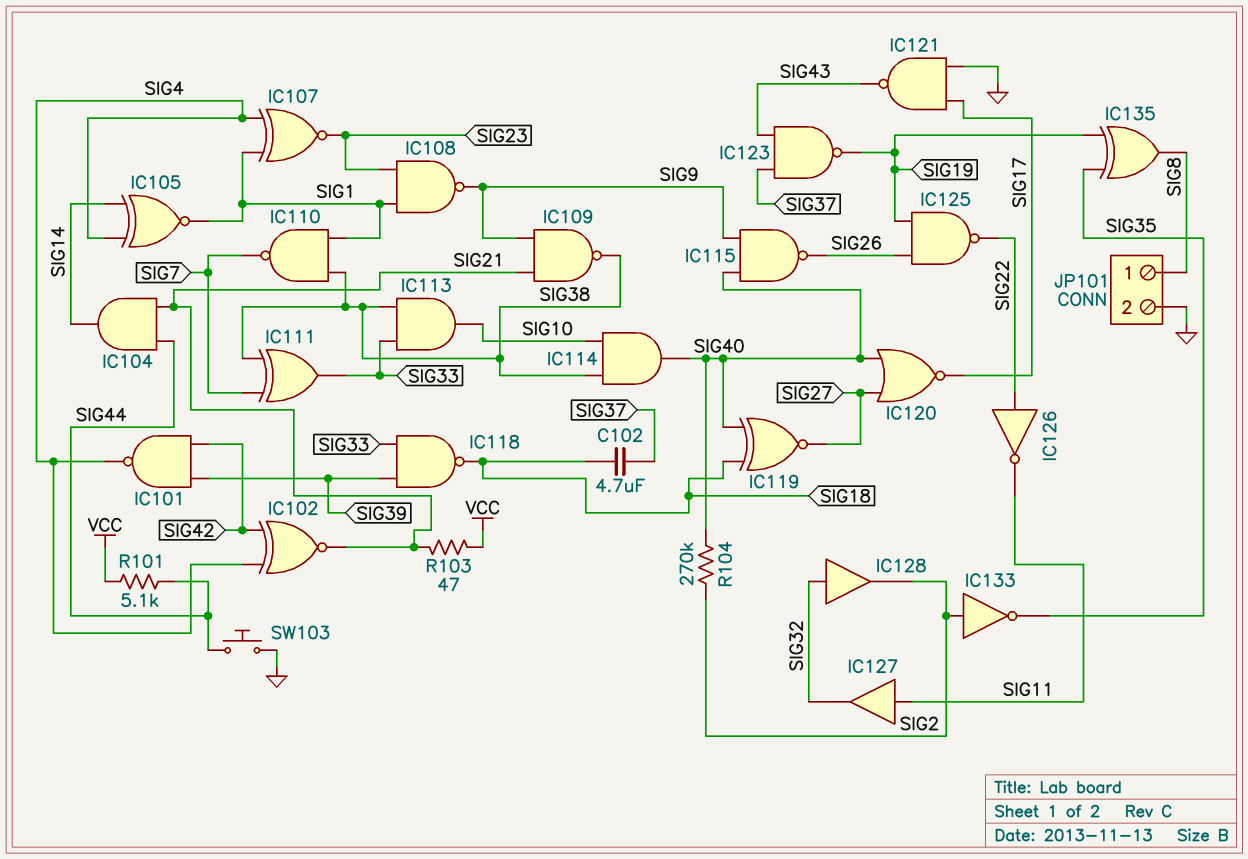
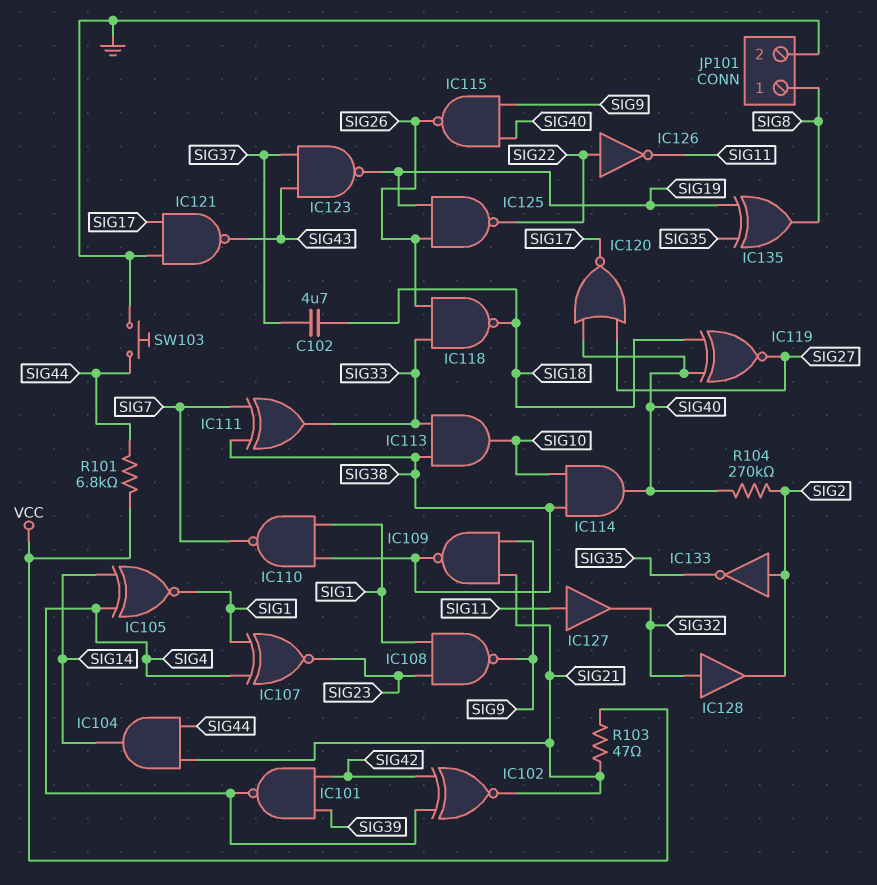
IC118: NAND (in SIG33, in SIG39, out SIG18) -> NAND (in SIG26, in SIG33, out SIG18)
R101: 5.1k (SIG44, VCC) -> 6.8k (SIG44, VCC)

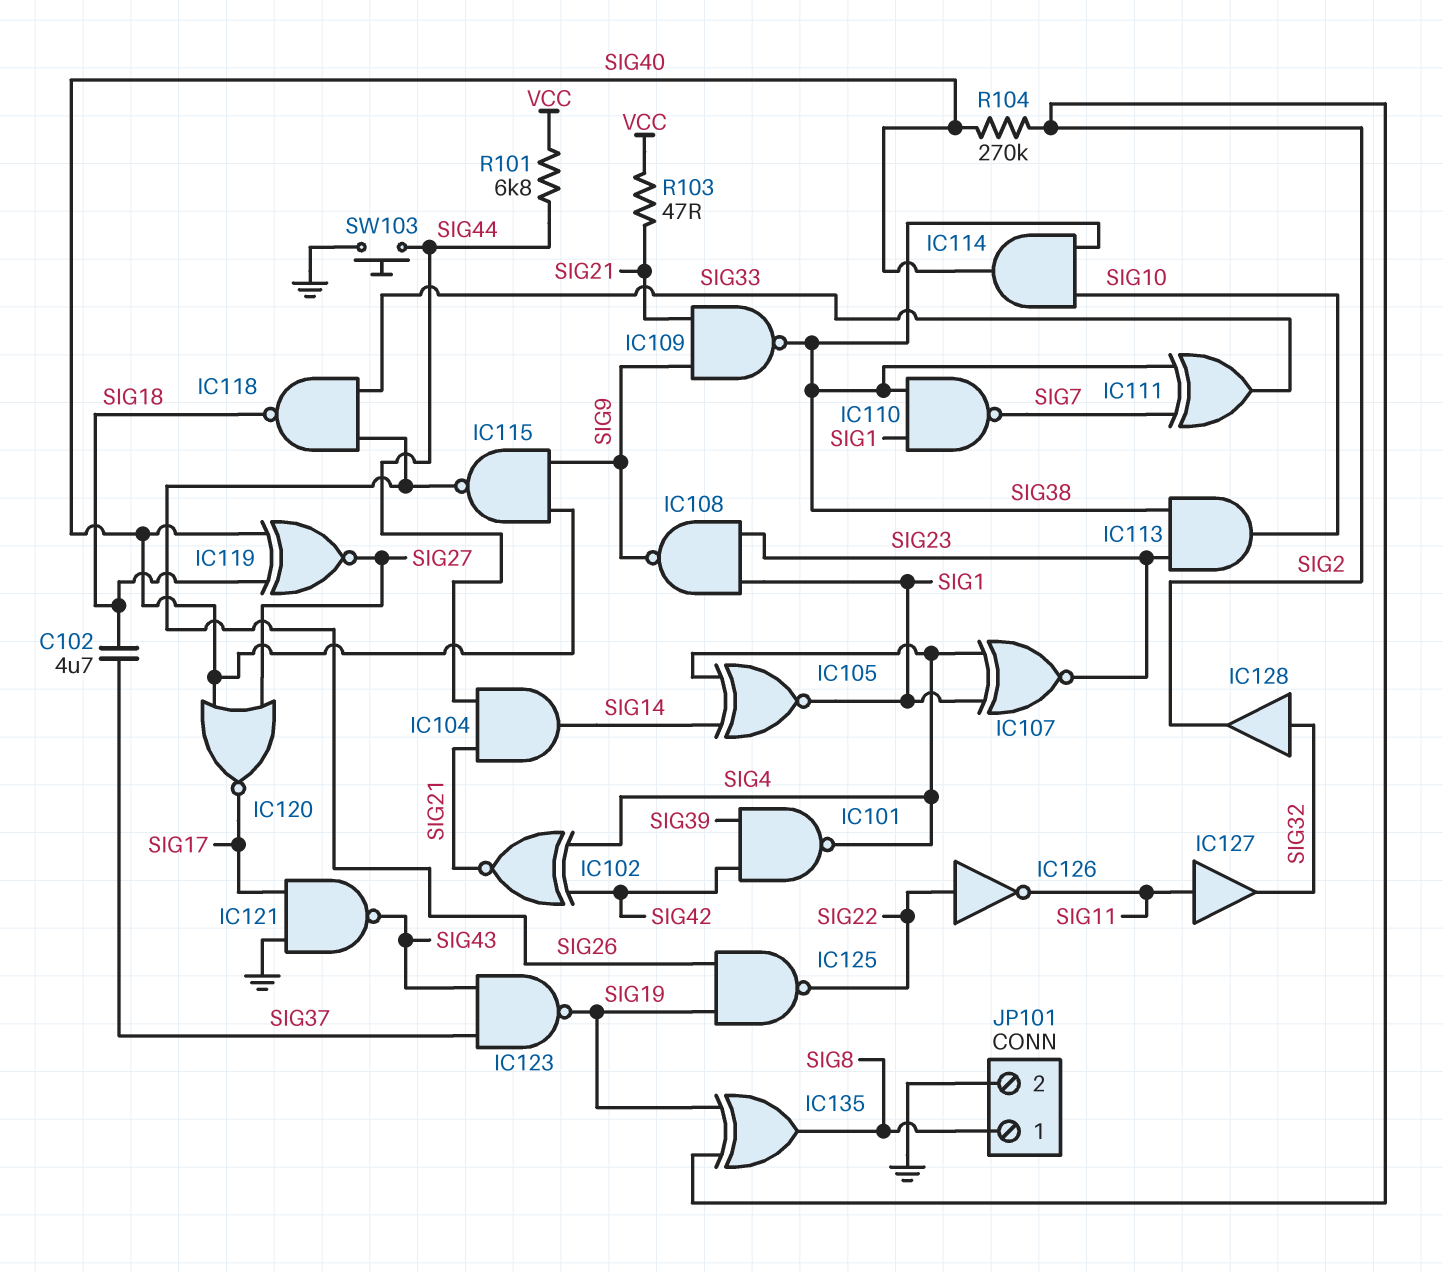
IC113: AND (in SIG33, in SIG38, out SIG10) -> AND (in SIG23, in SIG38, out SIG10)
IC133: NOT (in SIG2, out SIG35) -> none
IC135: XOR (in SIG19, in SIG35, out SIG8) -> XOR (in SIG2, in SIG19, out SIG8)

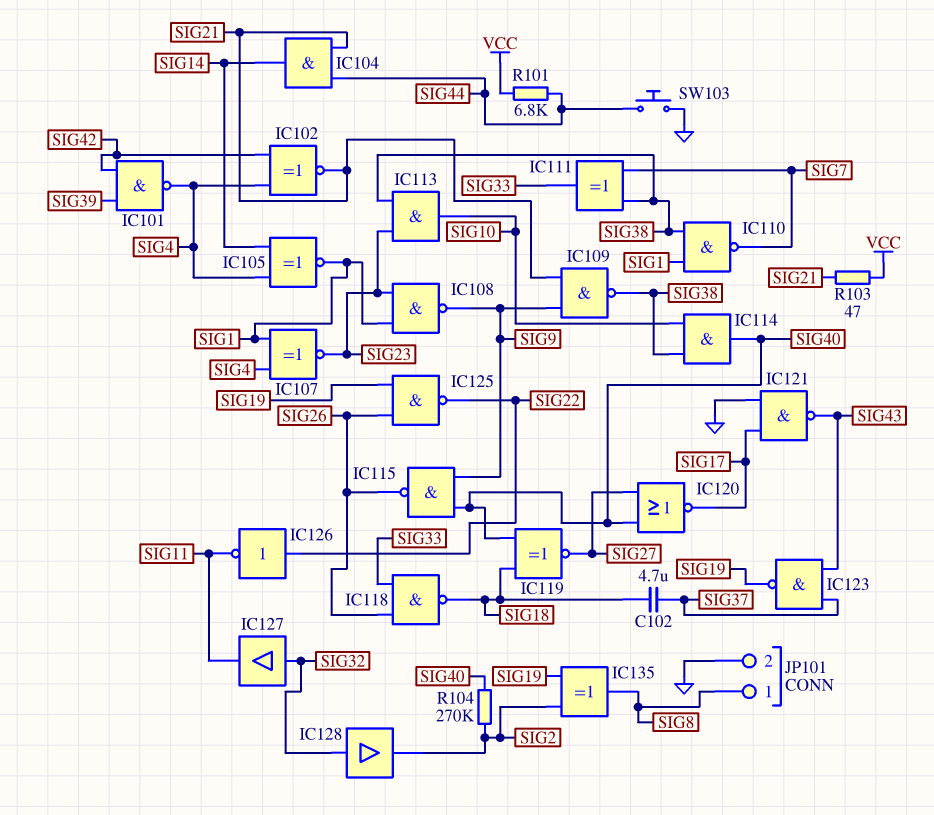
IC127: buffer (in SIG11, out SIG32) -> buffer (in SIG32, out SIG11)

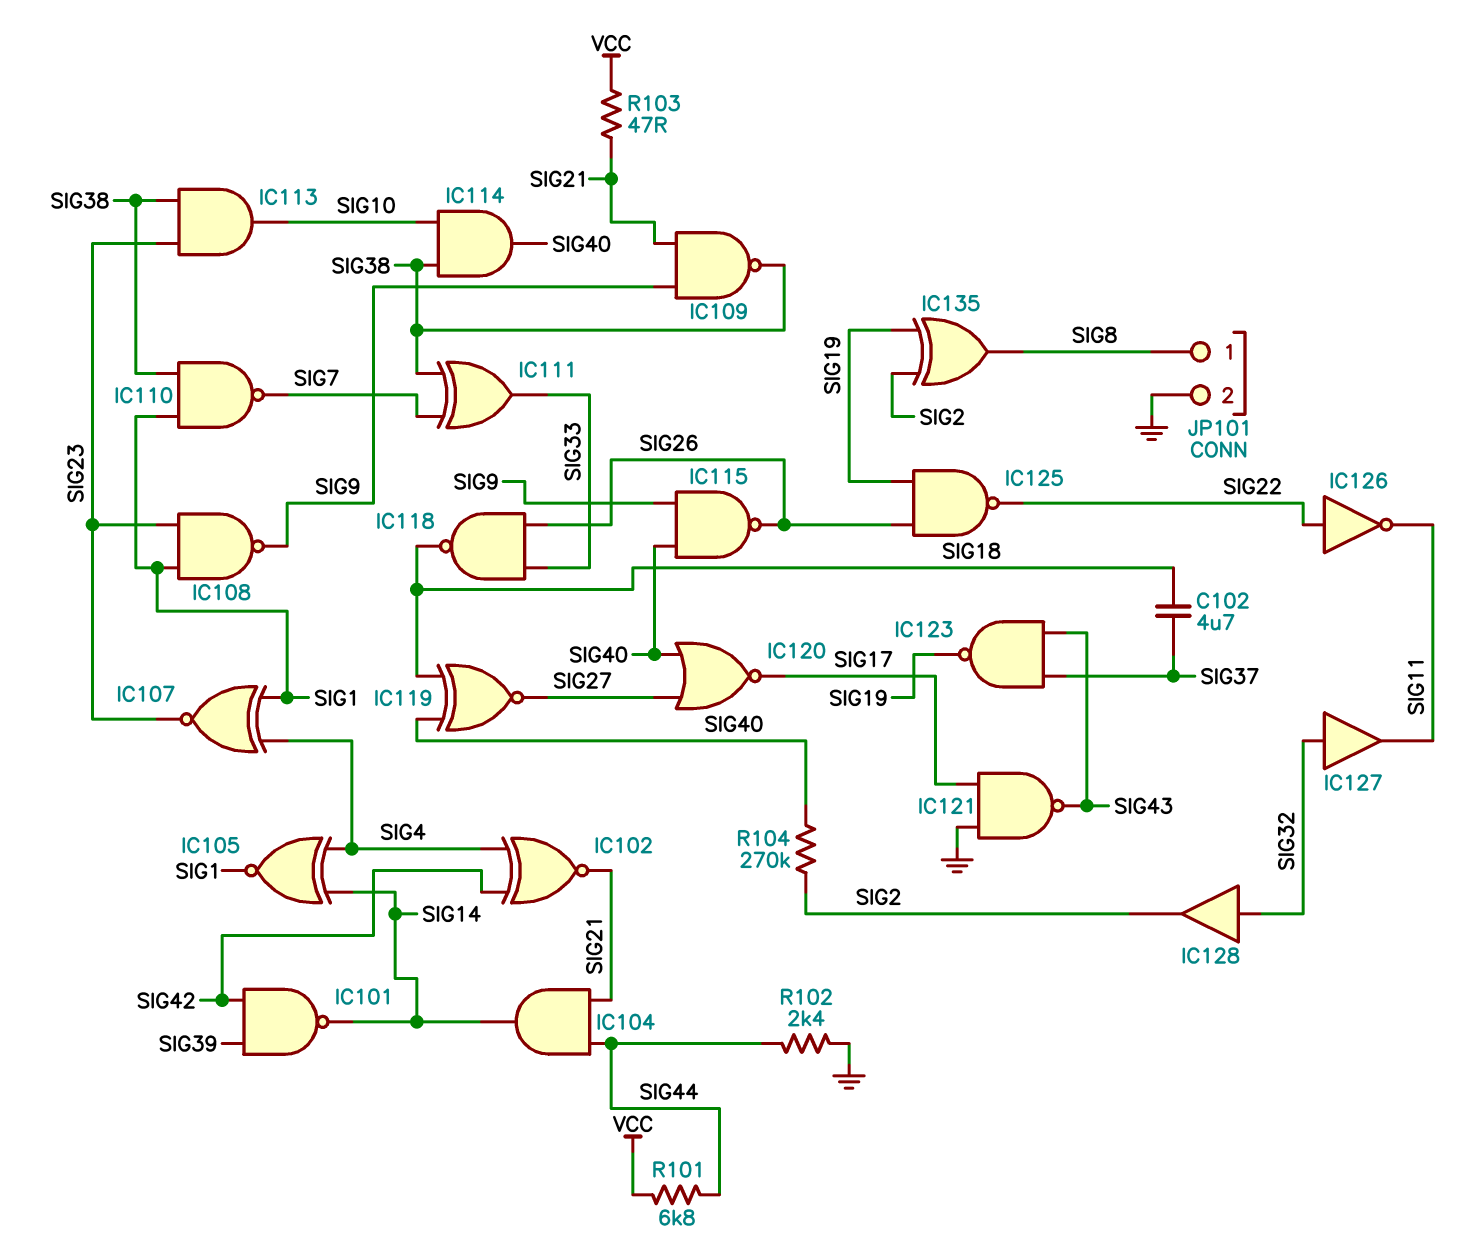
IC101: NAND (in SIG39, in SIG42, out SIG4) -> NAND (in SIG39, in SIG42, out SIG14)
R102: none -> 2.4k (GND, SIG44)
SW103: button (GND, SIG44) -> none

